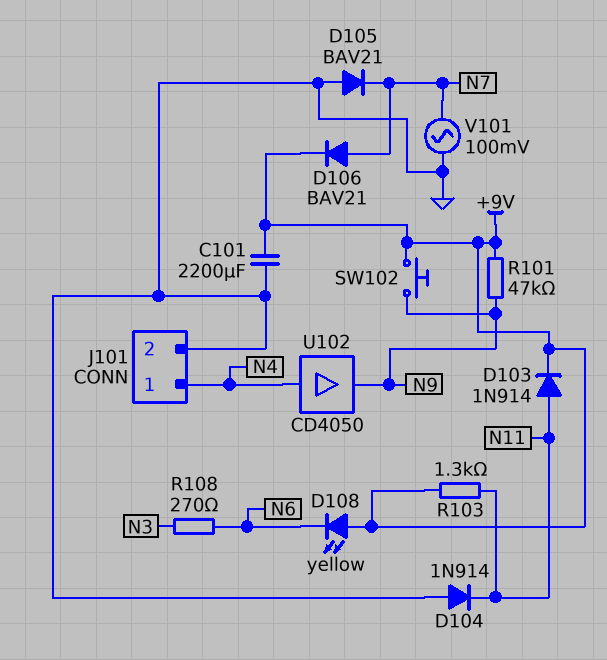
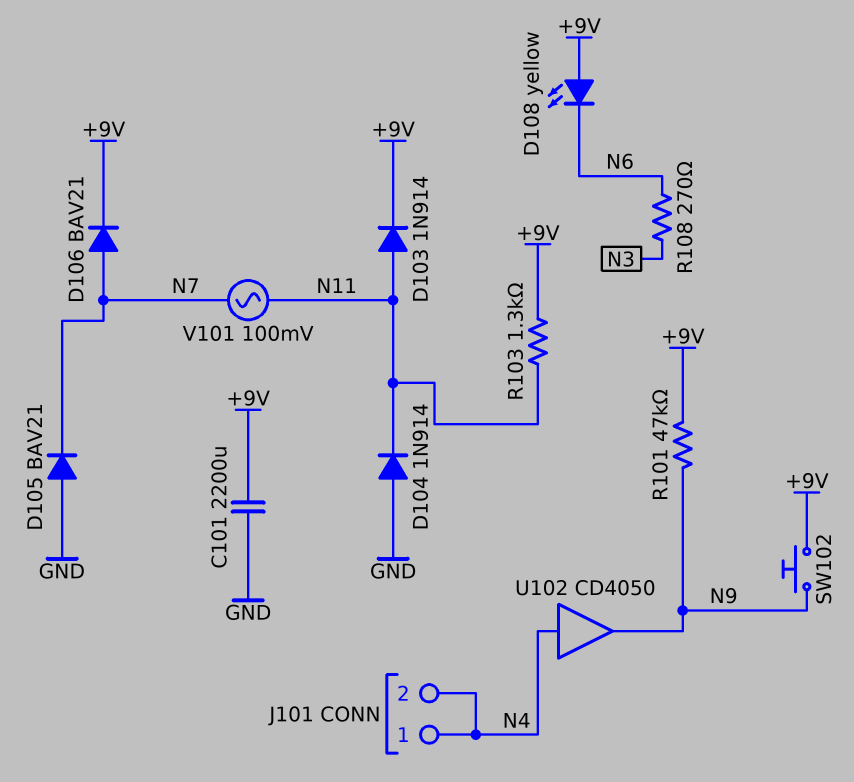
J101 pin 2: GND -> N4
V101: AC 100mV (GND, N7) -> AC 100mV (N7, N11)

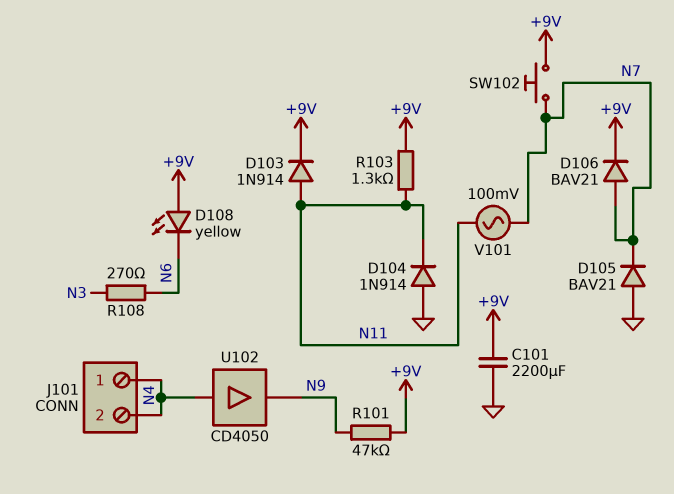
SW102: button (+9V, N9) -> button (+9V, N7)

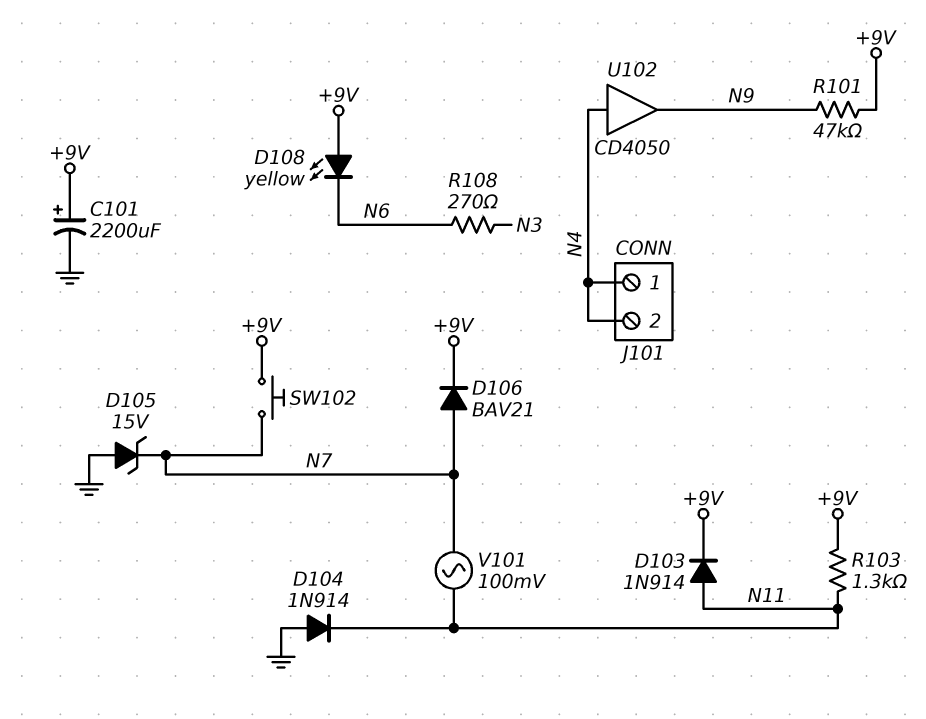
C101: 2200uF (+9V, GND) -> 2200uF (plus +9V, minus GND)
D105: diode BAV21 (A GND, K N7) -> zener 15V (A GND, K N7)

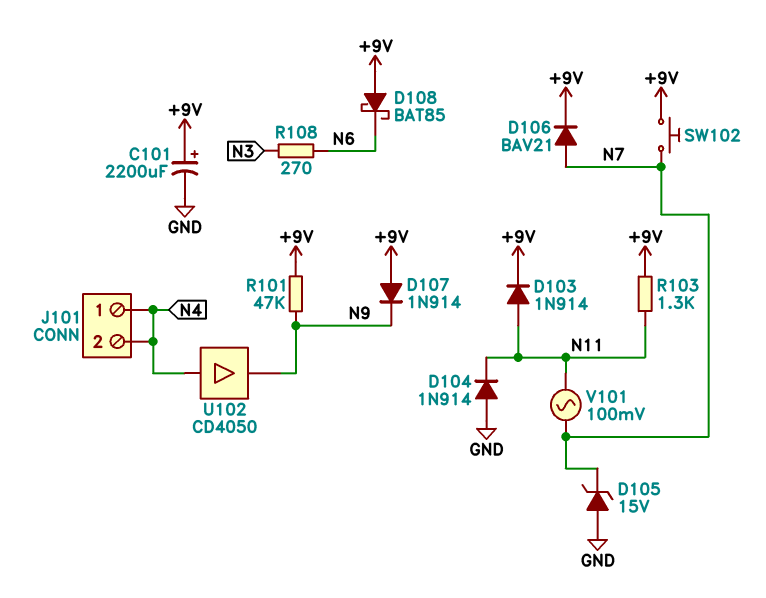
D107: none -> diode 1N914 (A +9V, K N9)
D108: LED yellow (A +9V, K N6) -> schottky BAT85 (A +9V, K N6)

